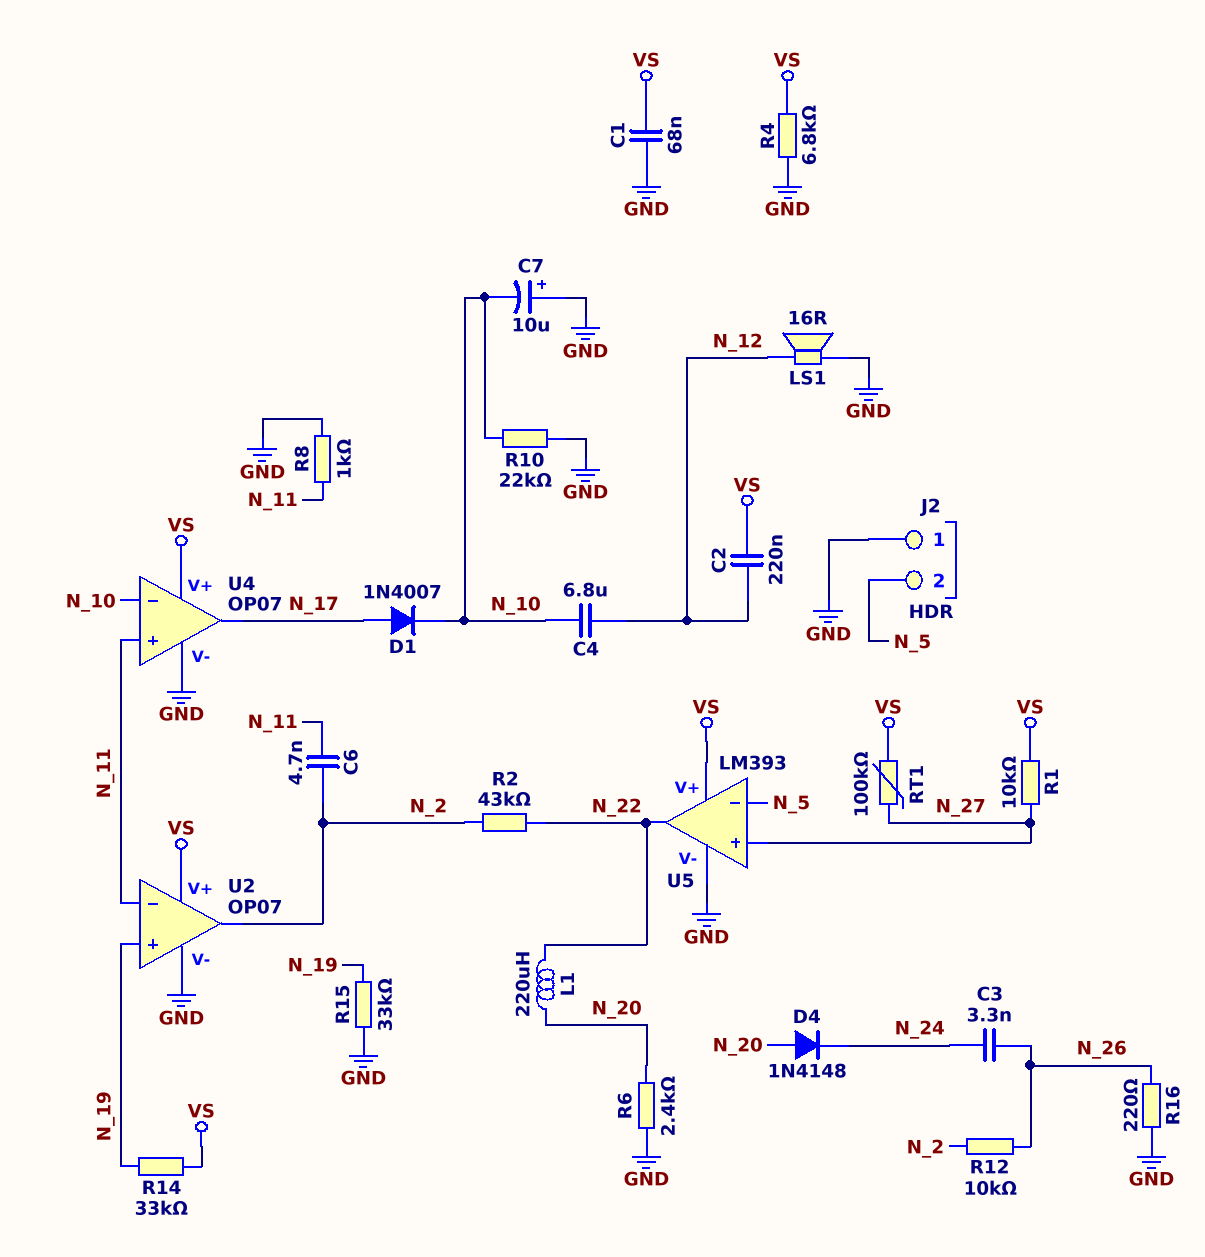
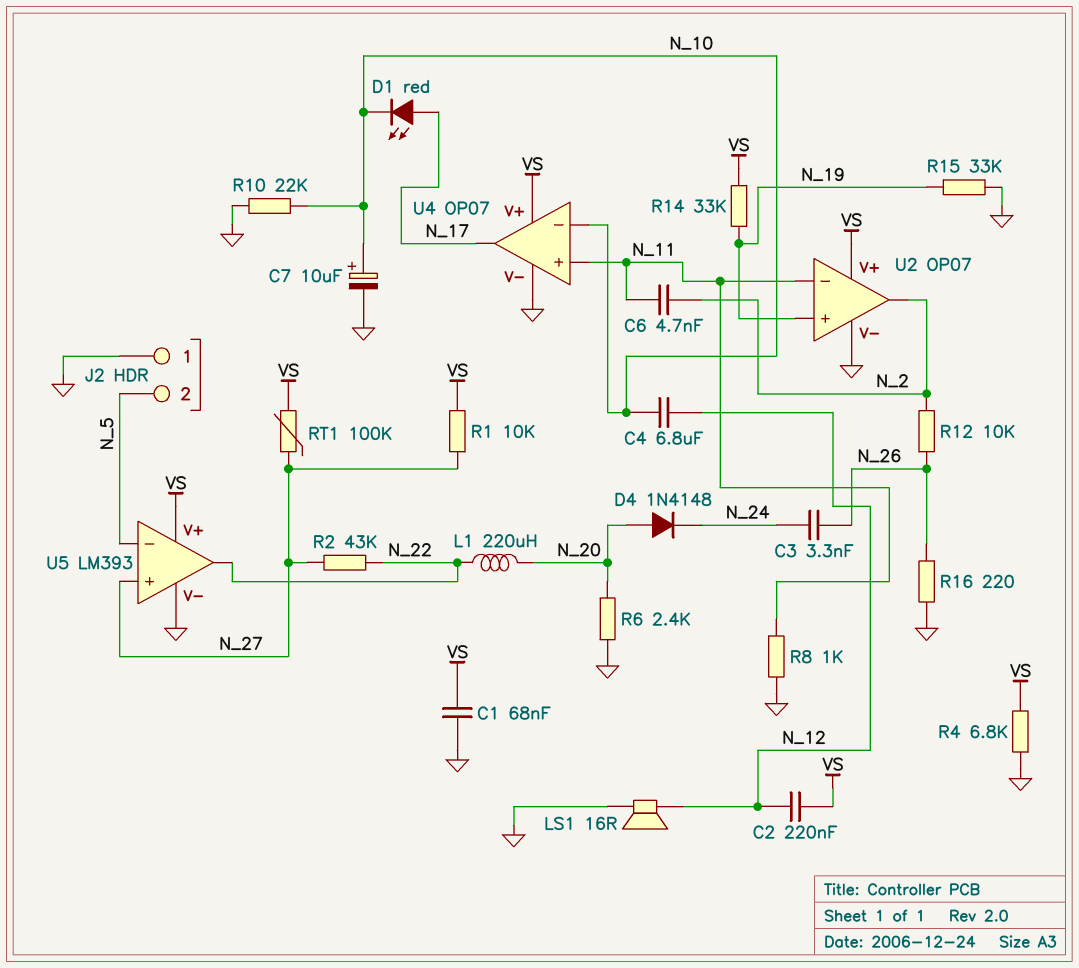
C7: 10uF (plus GND, minus N_10) -> 10uF (plus N_10, minus GND)
D1: diode 1N4007 (A N_17, K N_10) -> LED red (A N_17, K N_10)
R2: 43k (N_2, N_22) -> 43k (N_22, N_27)

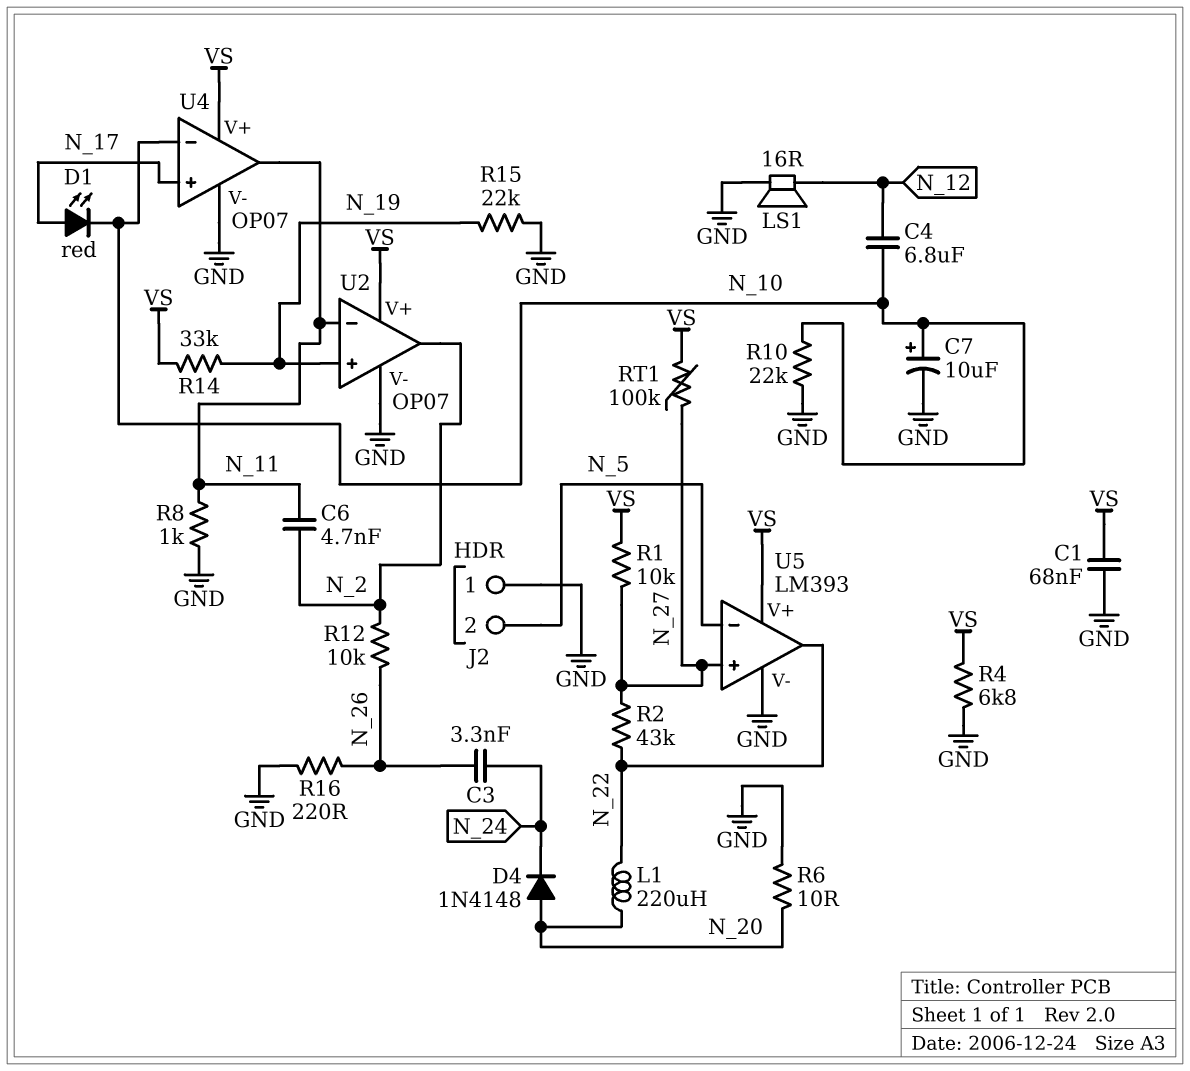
C2: 220nF (N_12, VS) -> none
R6: 2.4k (GND, N_20) -> 10 (GND, N_20)
R15: 33k (GND, N_19) -> 22k (GND, N_19)
U4 pin in+: N_11 -> N_17
U4 pin out: N_17 -> N_11

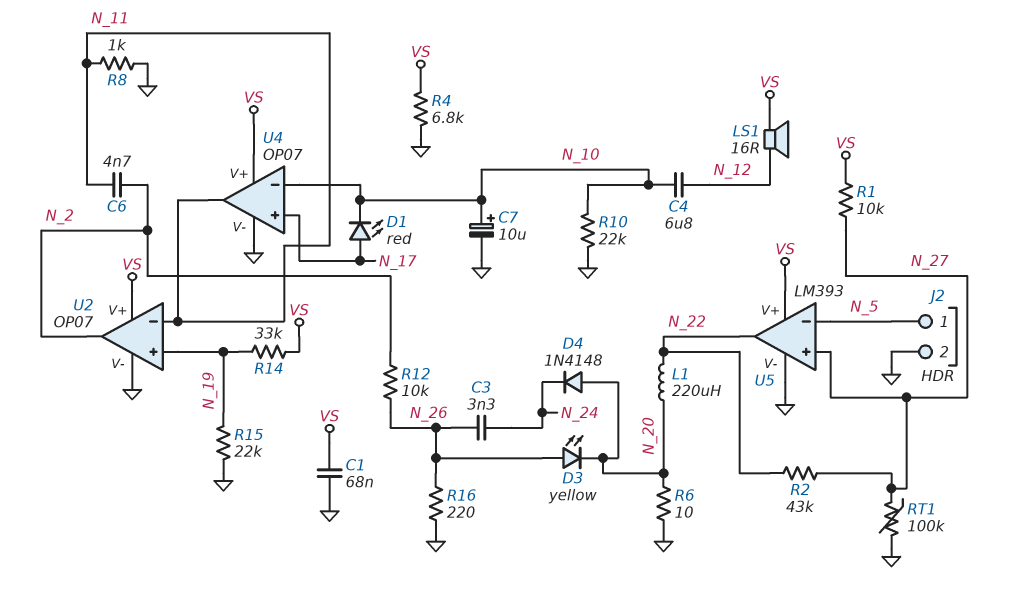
D3: none -> LED yellow (A N_26, K N_20)
J2 pin 1: GND -> N_5
J2 pin 2: N_5 -> GND
LS1: speaker 16R (GND, N_12) -> speaker 16R (N_12, VS)
RT1: 100k (N_27, VS) -> 100k (GND, N_27)

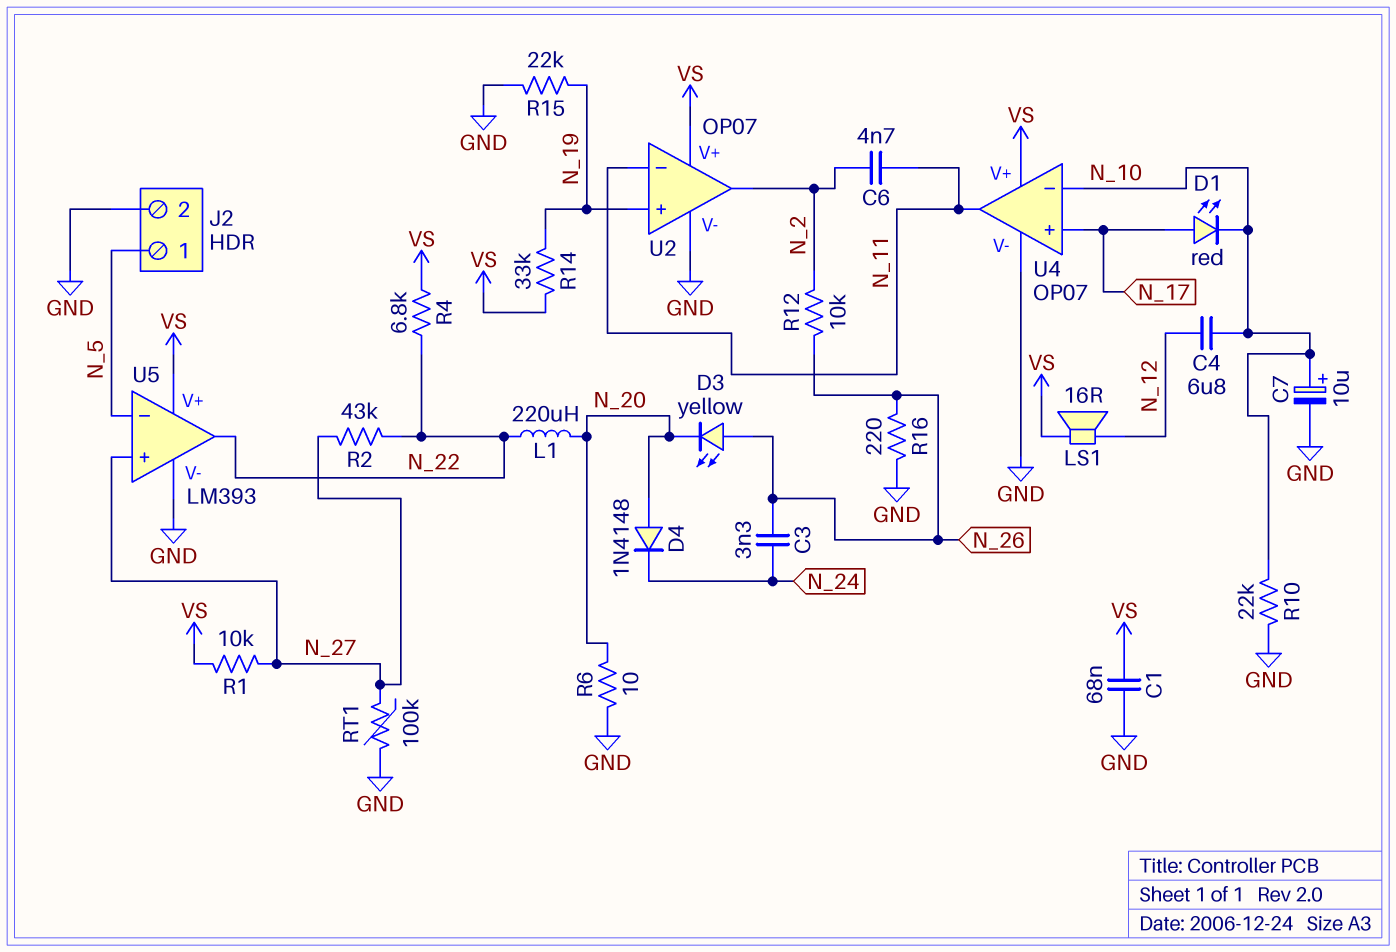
R4: 6.8k (GND, VS) -> 6.8k (N_22, VS)
R8: 1k (GND, N_11) -> none

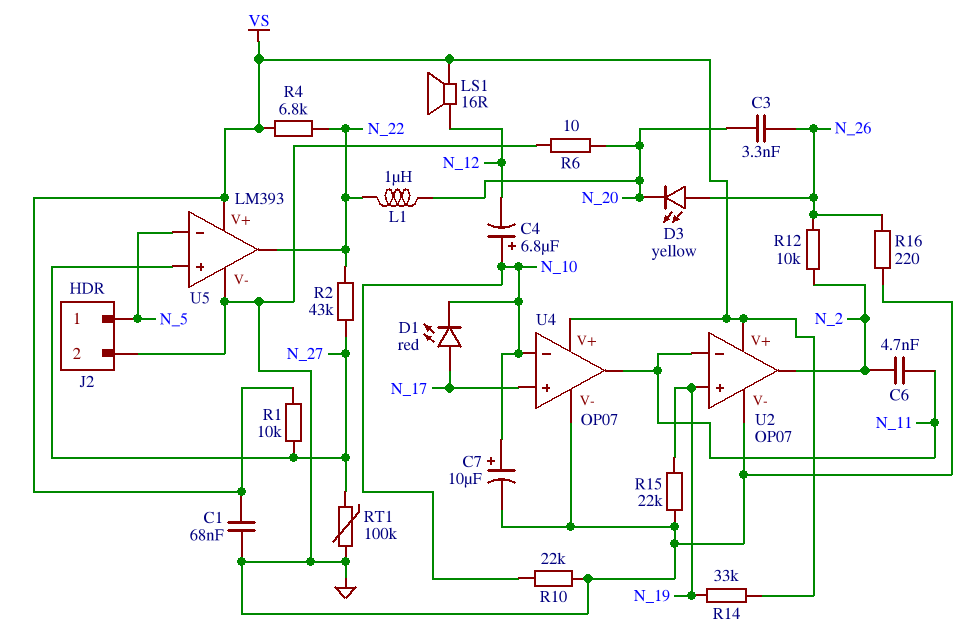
C3: 3.3nF (N_24, N_26) -> 3.3nF (N_20, N_26)
C4: 6.8uF (N_10, N_12) -> 6.8uF (plus N_10, minus N_12)
D4: diode 1N4148 (A N_20, K N_24) -> none
L1: 220uH (N_20, N_22) -> 1uH (N_20, N_22)

